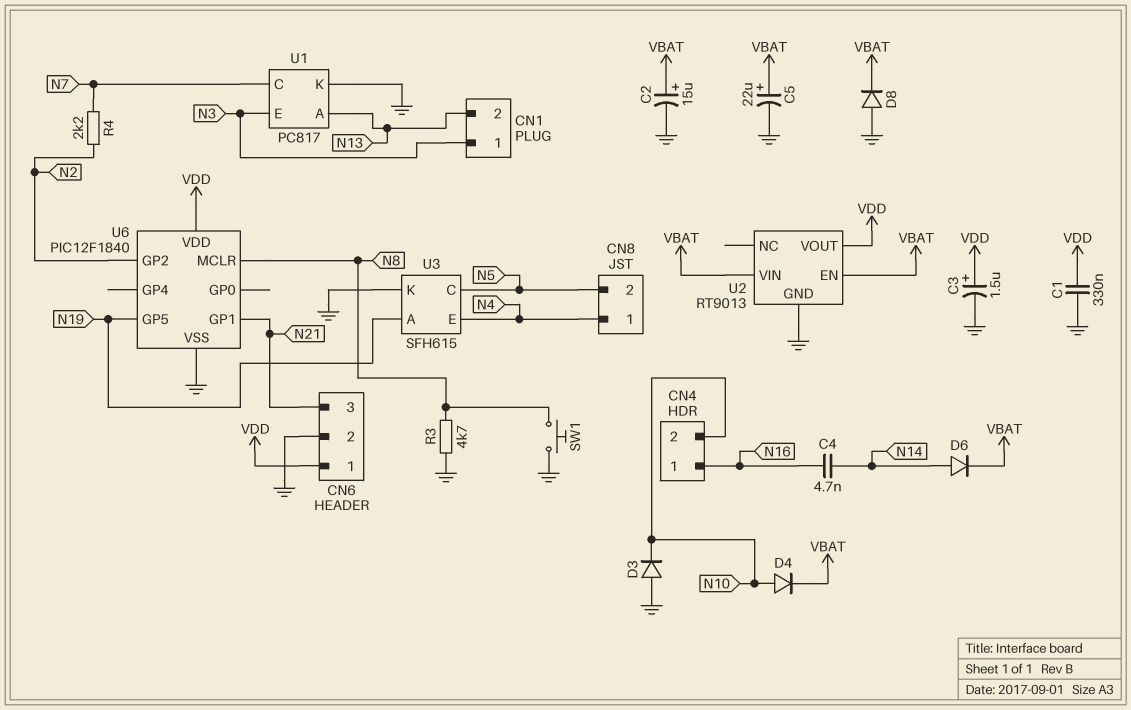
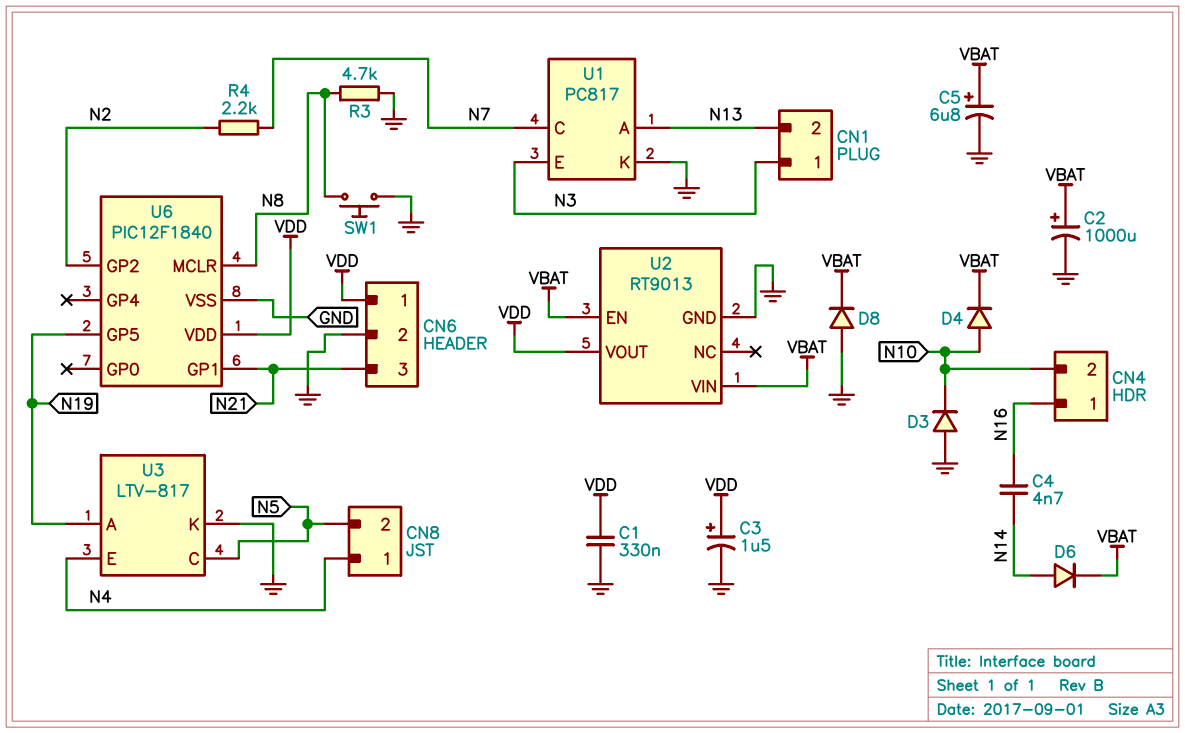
C2: 15uF (plus VBAT, minus GND) -> 1000uF (plus VBAT, minus GND)
C5: 22uF (plus VBAT, minus GND) -> 6.8uF (plus VBAT, minus GND)
U3: SFH615 -> LTV-817

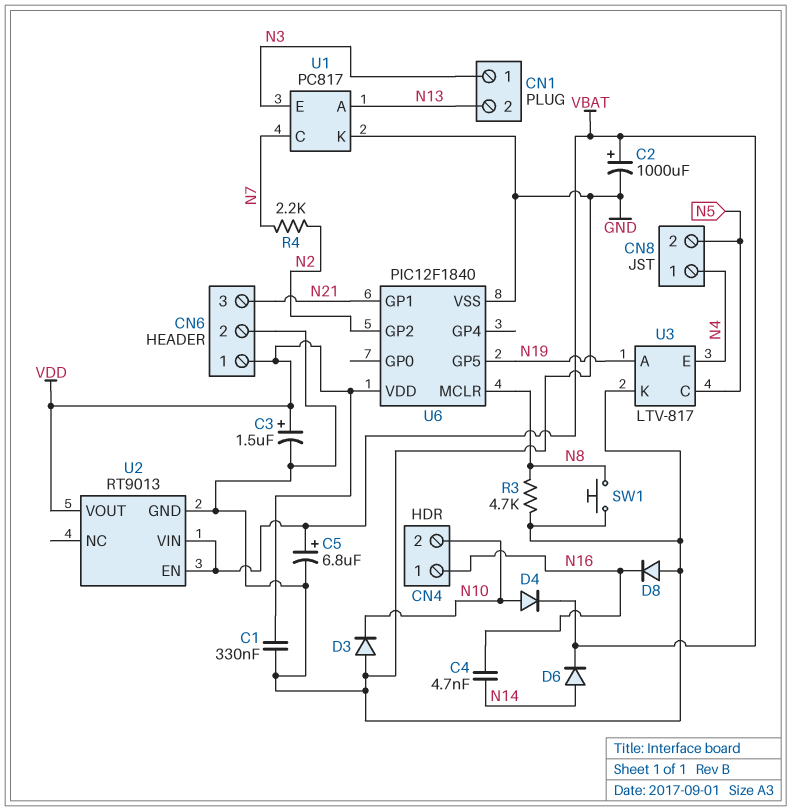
D8: diode (A GND, K VBAT) -> diode (A GND, K N16)

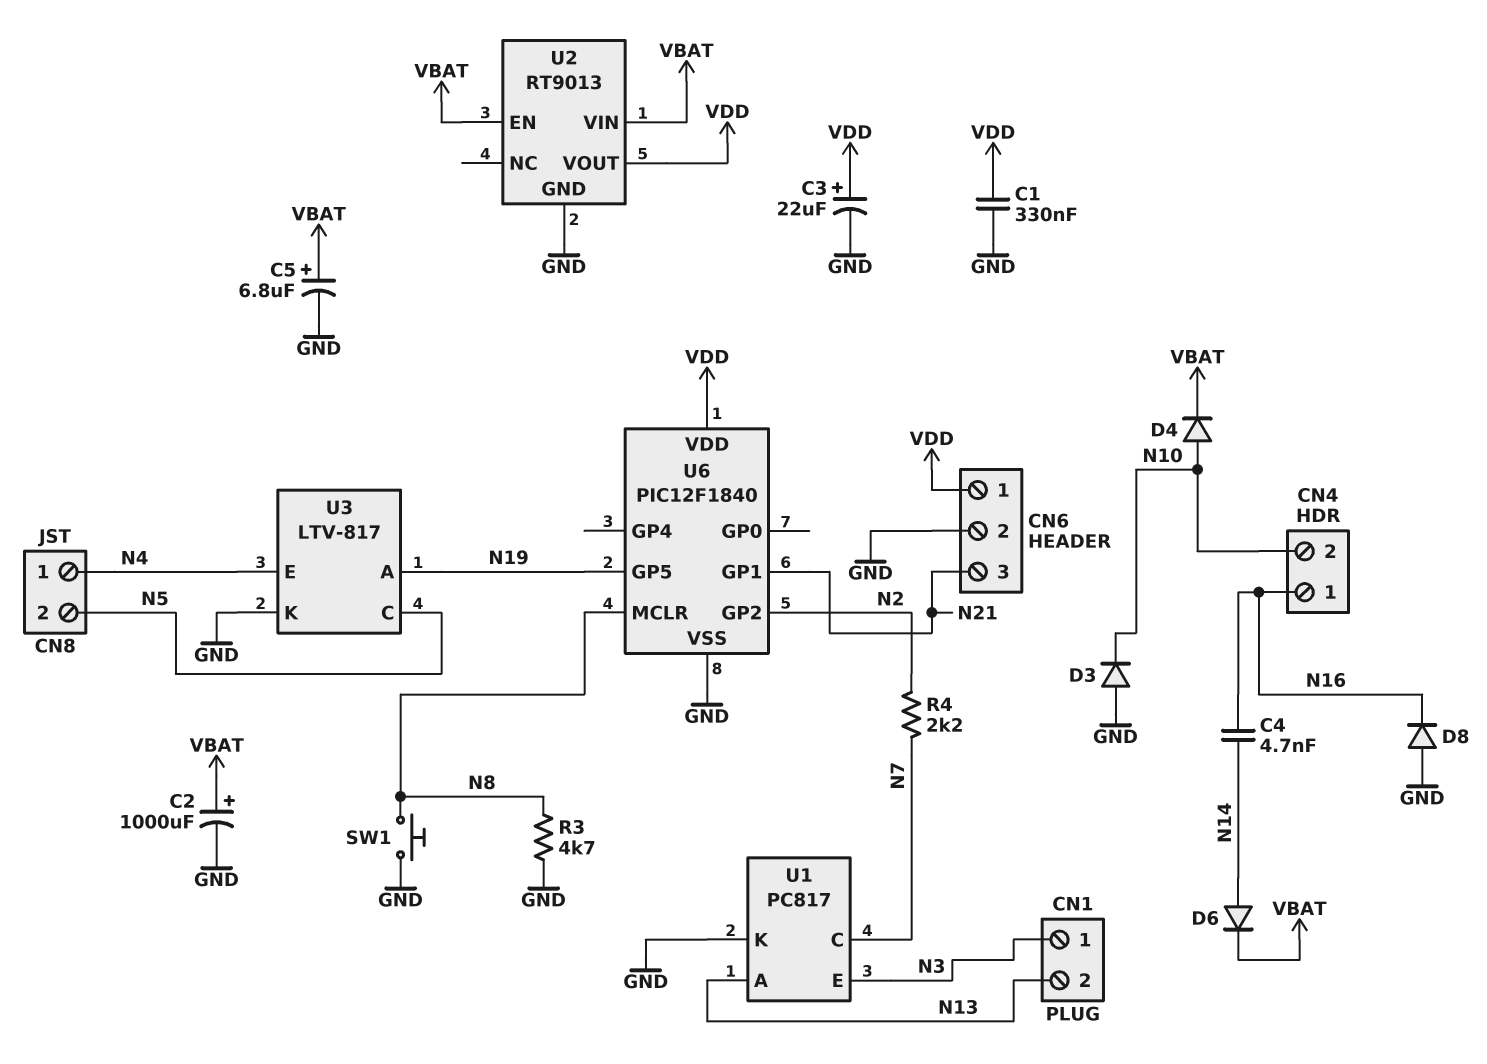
C3: 1.5uF (plus VDD, minus GND) -> 22uF (plus VDD, minus GND)

